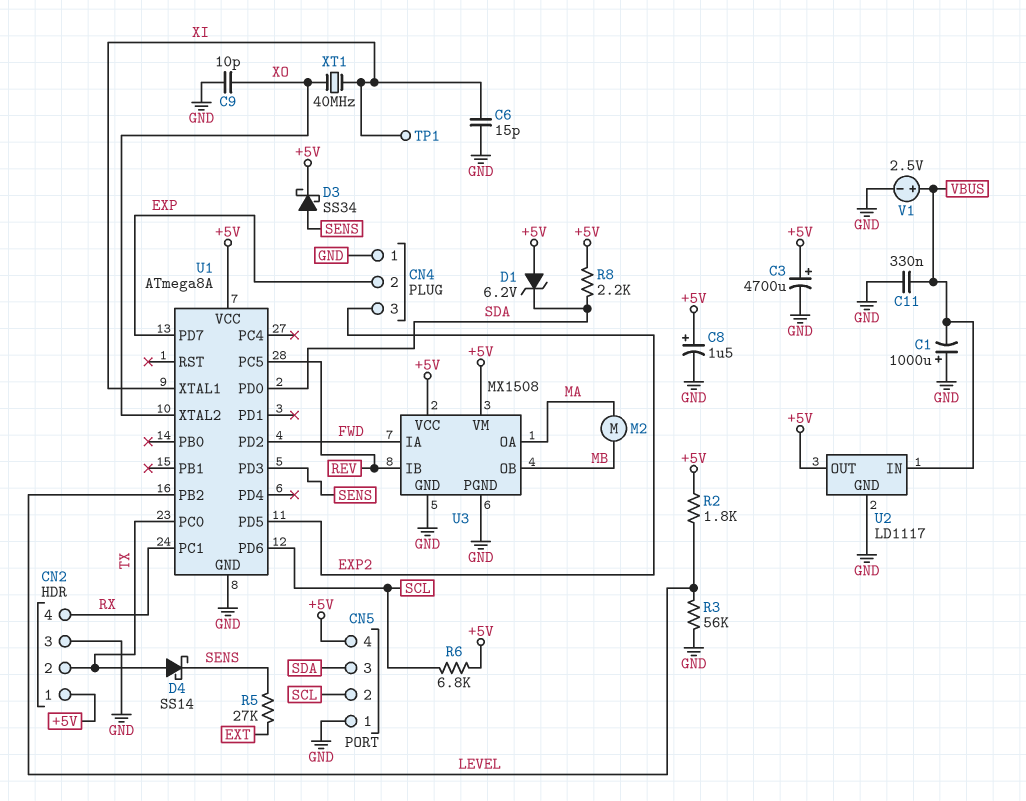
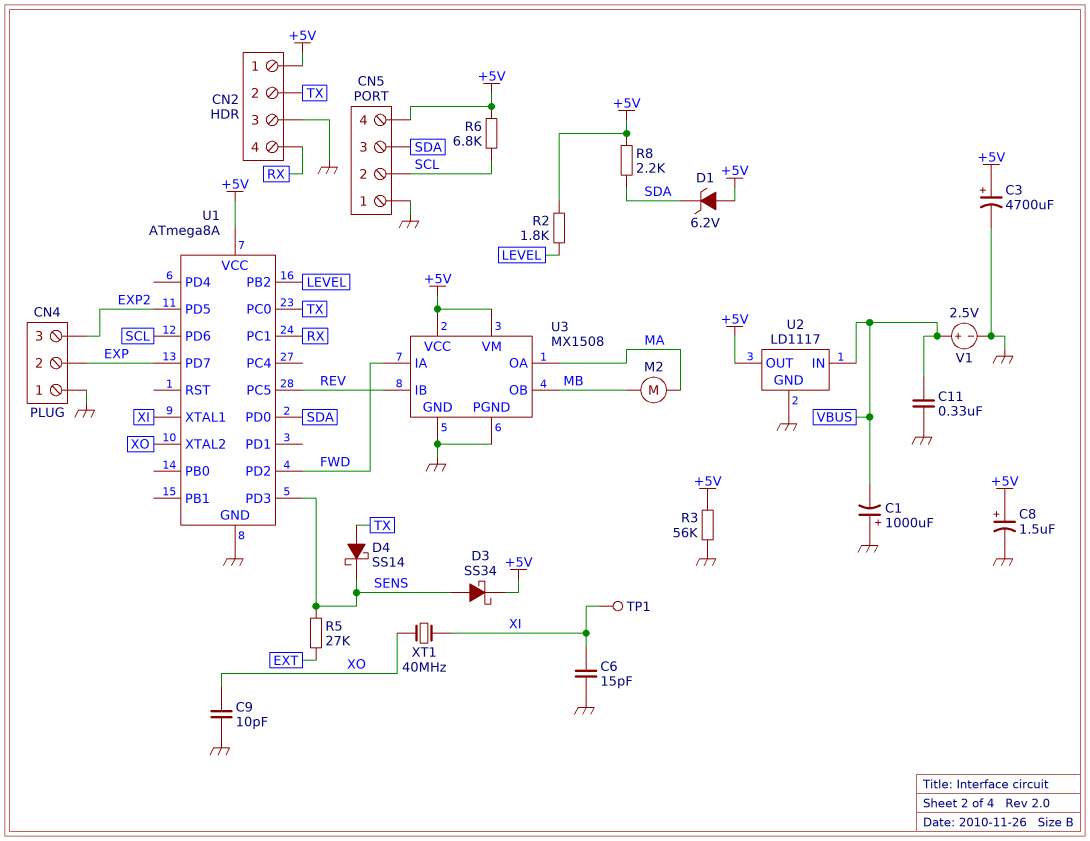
R3: 56k (GND, LEVEL) -> 56k (+5V, GND)

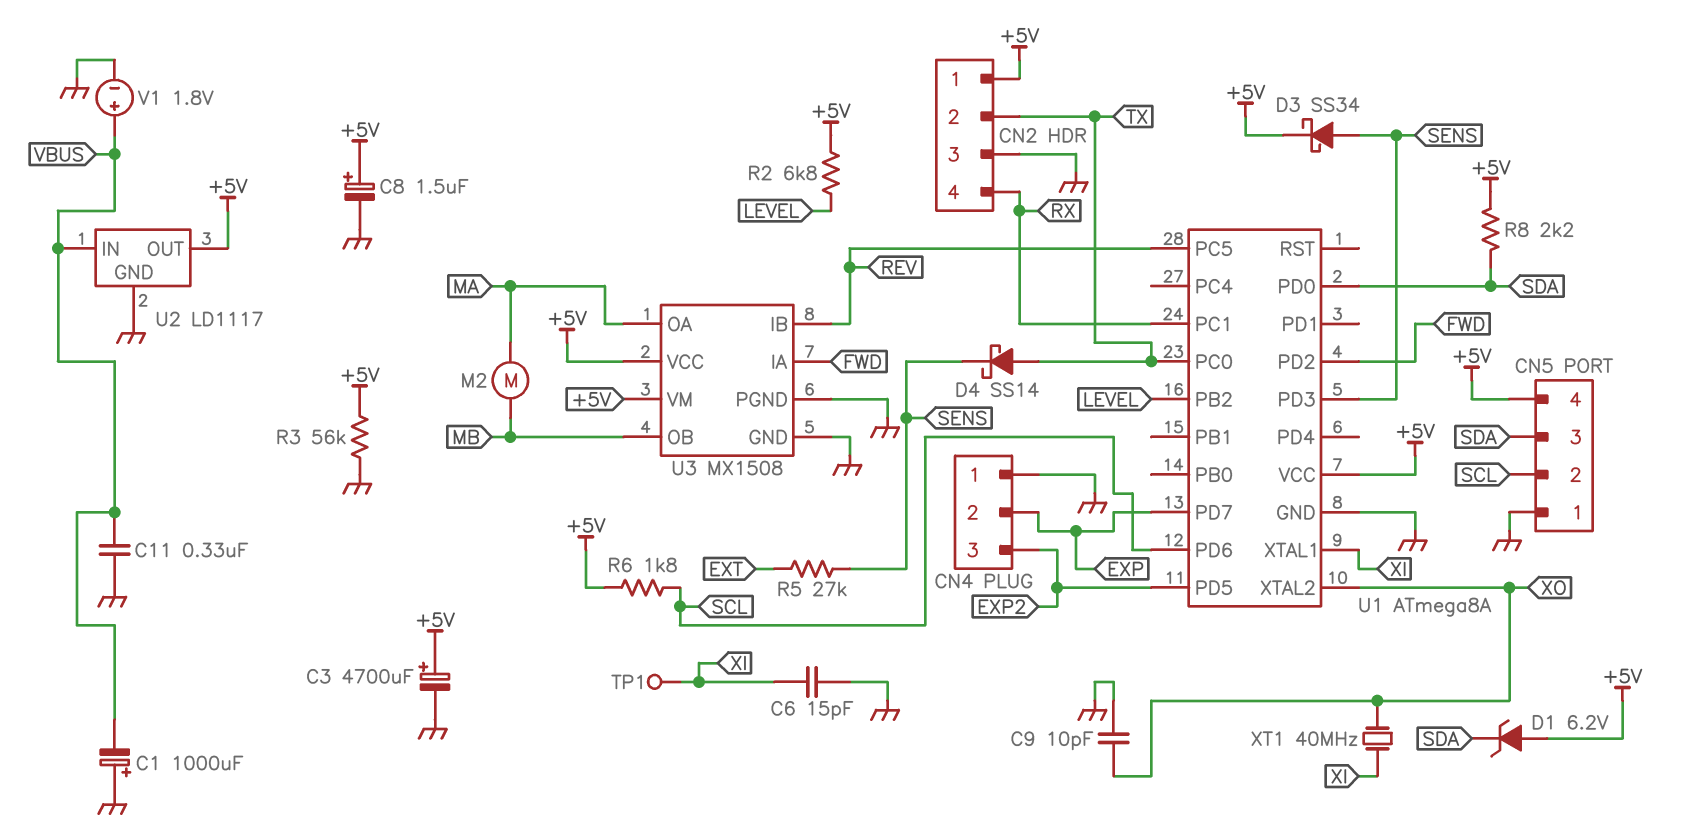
R2: 1.8k (+5V, LEVEL) -> 6.8k (+5V, LEVEL)
R6: 6.8k (+5V, SCL) -> 1.8k (+5V, SCL)
V1: 2.5V (plus VBUS, minus GND) -> 1.8V (plus VBUS, minus GND)

